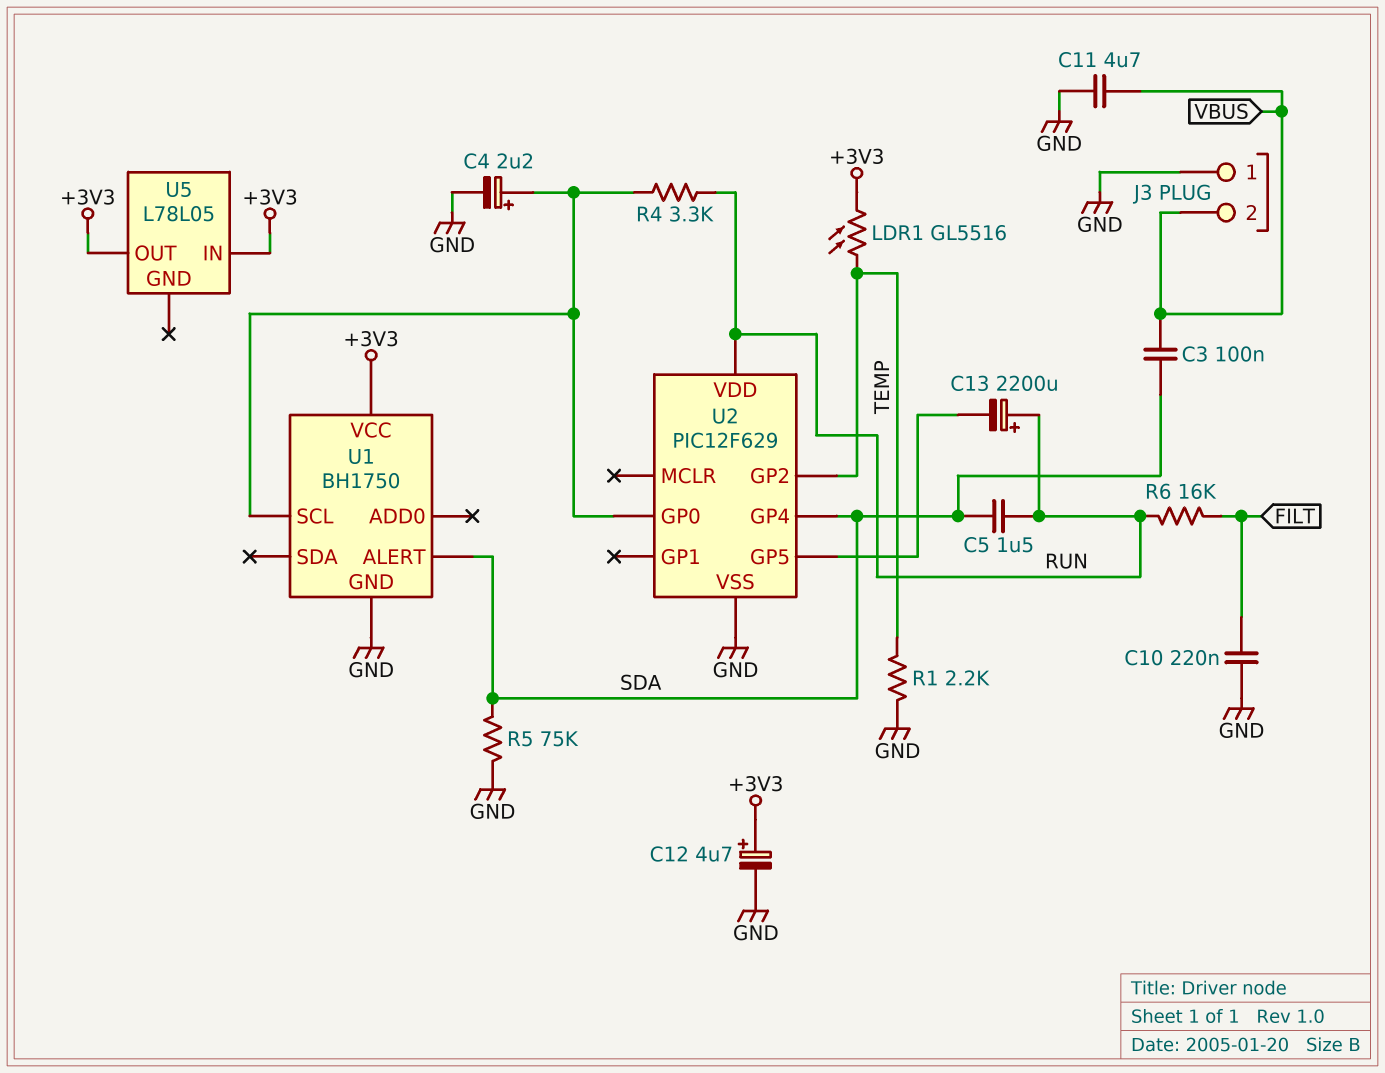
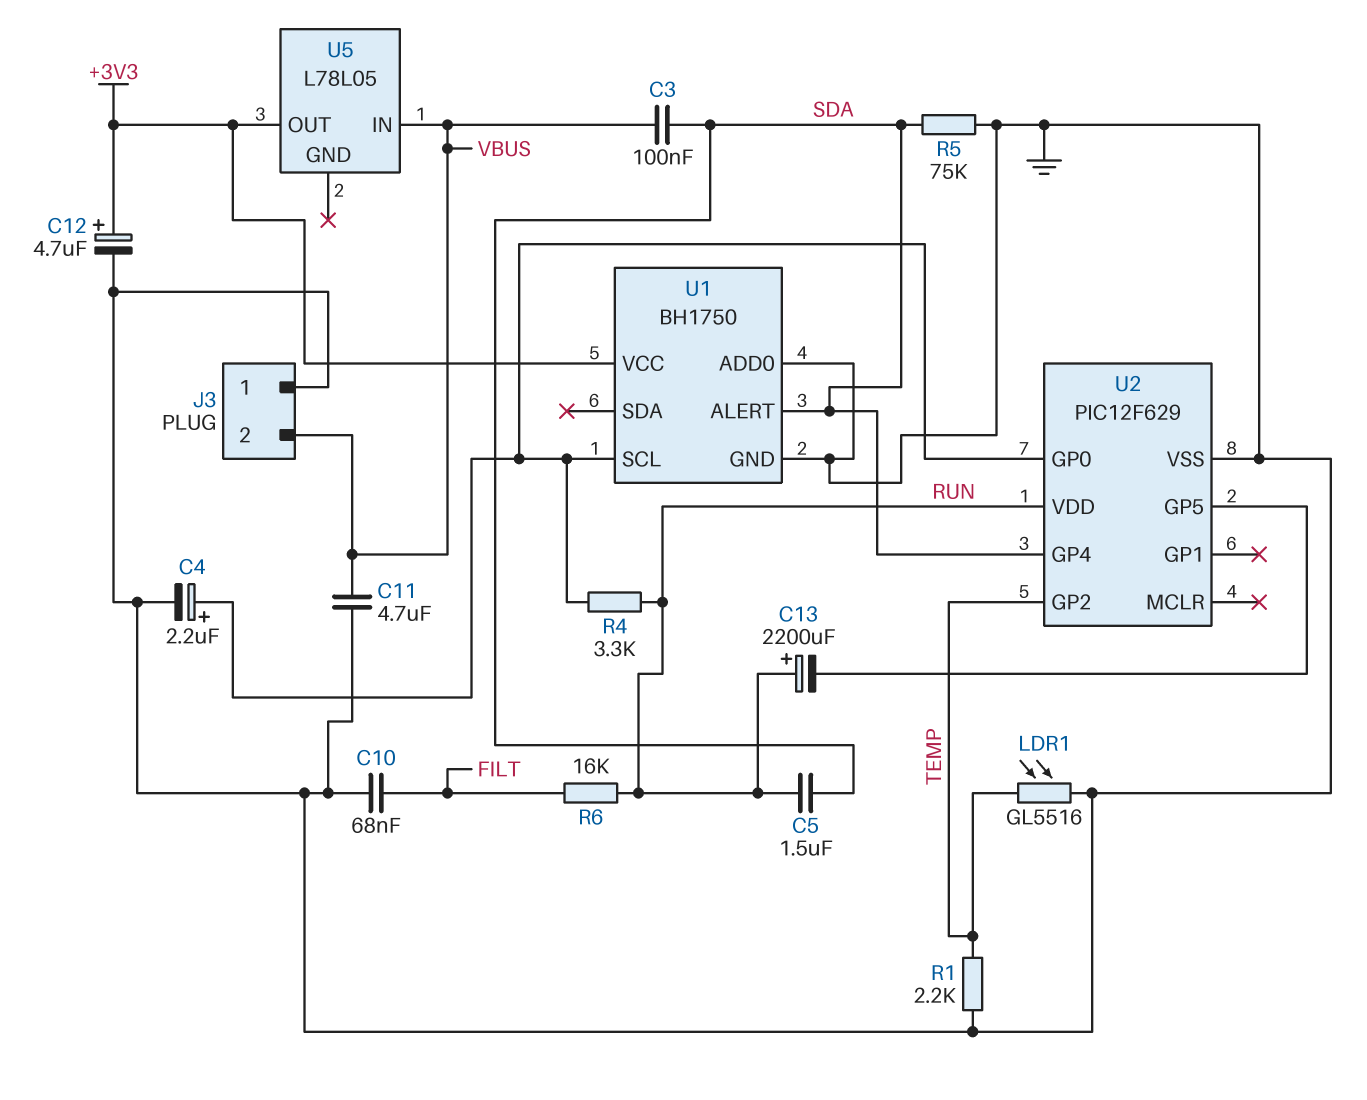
C10: 220nF (FILT, GND) -> 68nF (FILT, GND)
LDR1: GL5516 (+3V3, TEMP) -> GL5516 (GND, TEMP)
U1 pin ADD0: none -> GND
U5 pin IN: +3V3 -> VBUS

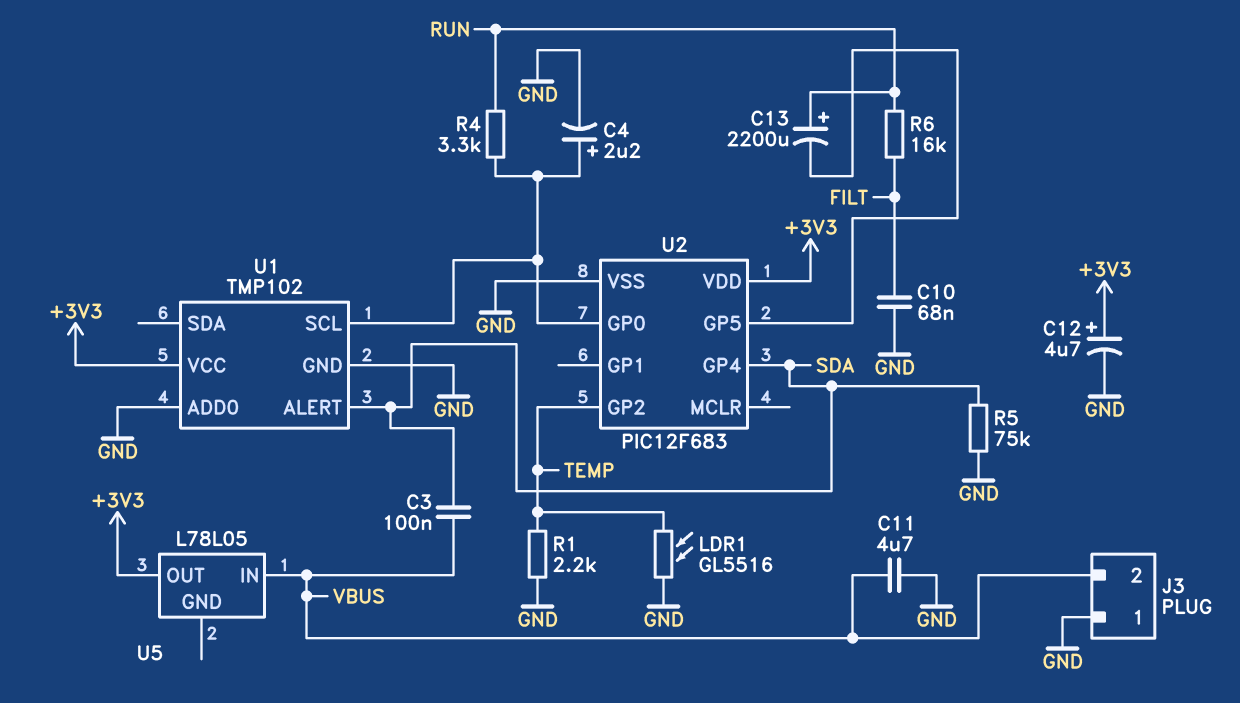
C5: 1.5uF (RUN, SDA) -> none
U1: BH1750 -> TMP102
U2: PIC12F629 -> PIC12F683
U2 pin VDD: RUN -> +3V3

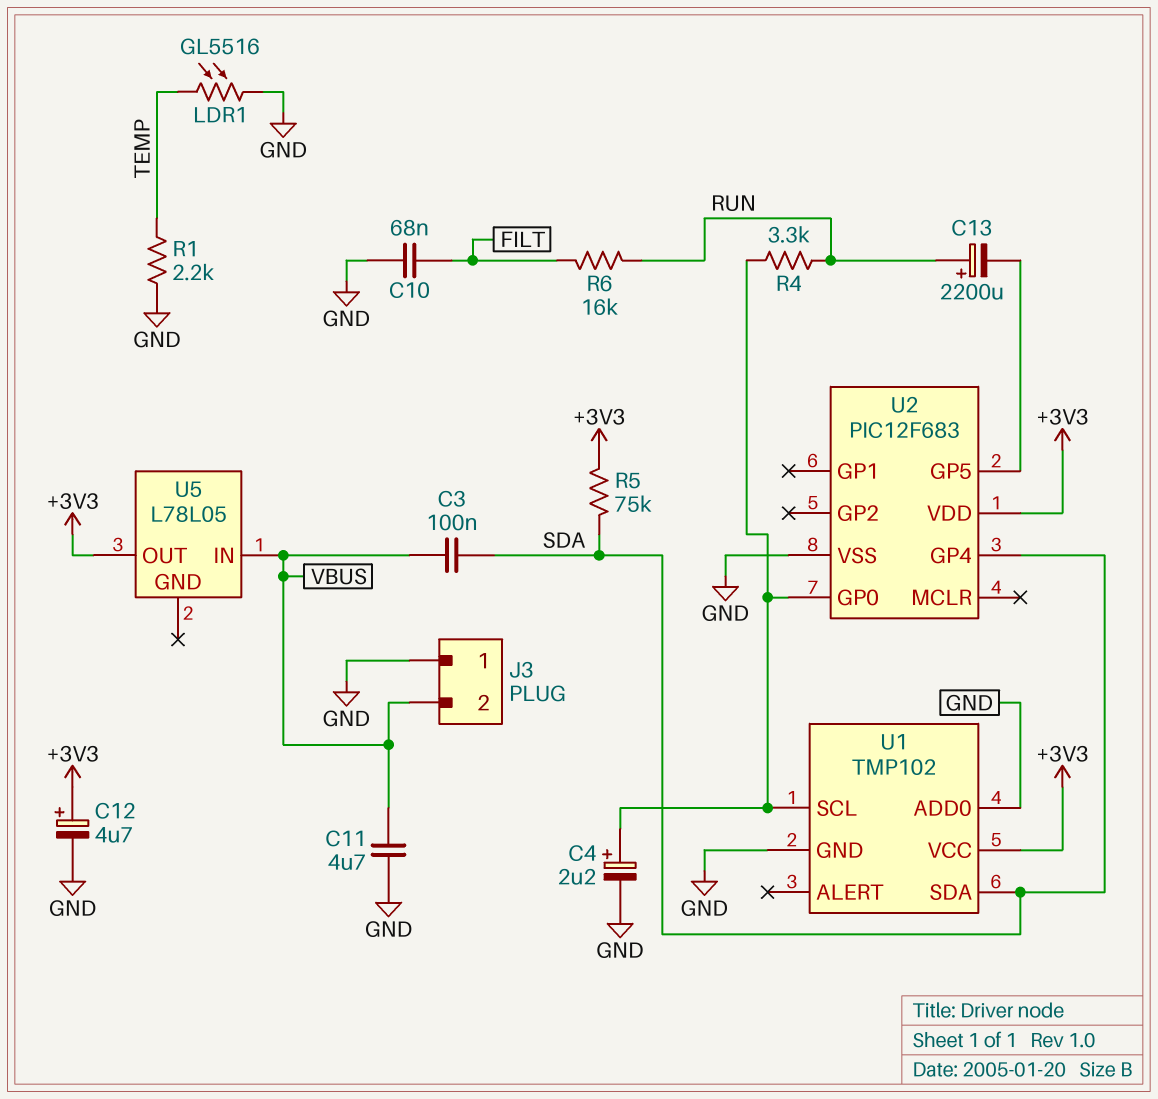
R5: 75k (GND, SDA) -> 75k (+3V3, SDA)
U1 pin ALERT: SDA -> none
U1 pin SDA: none -> SDA
U2 pin GP2: TEMP -> none

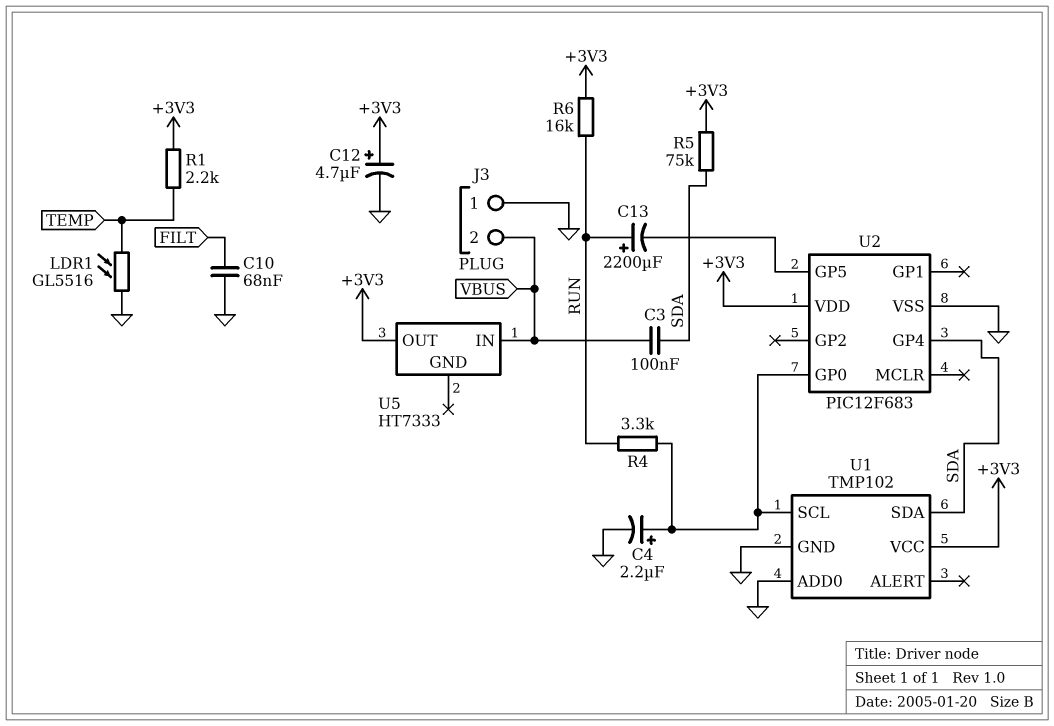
C11: 4.7uF (GND, VBUS) -> none
R1: 2.2k (GND, TEMP) -> 2.2k (+3V3, TEMP)
R6: 16k (FILT, RUN) -> 16k (+3V3, RUN)
U5: L78L05 -> HT7333

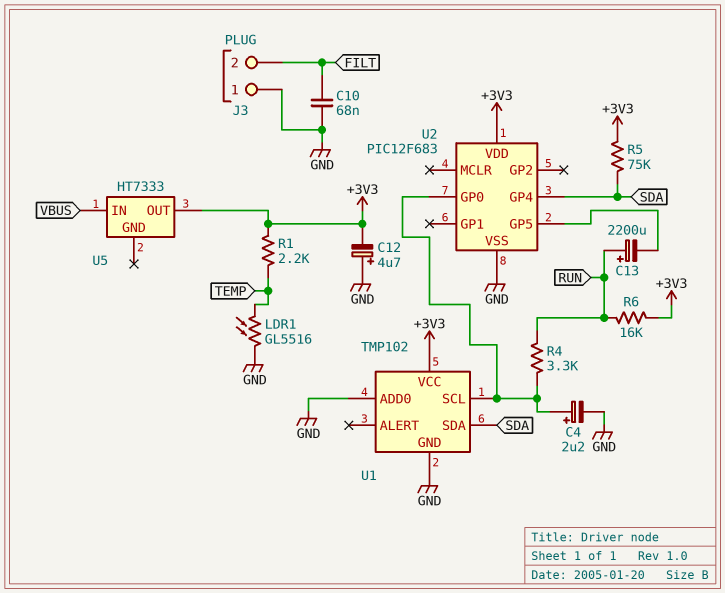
C3: 100nF (SDA, VBUS) -> none
C12: 4.7uF (plus +3V3, minus GND) -> 4.7uF (plus GND, minus +3V3)
J3 pin 2: VBUS -> FILT

